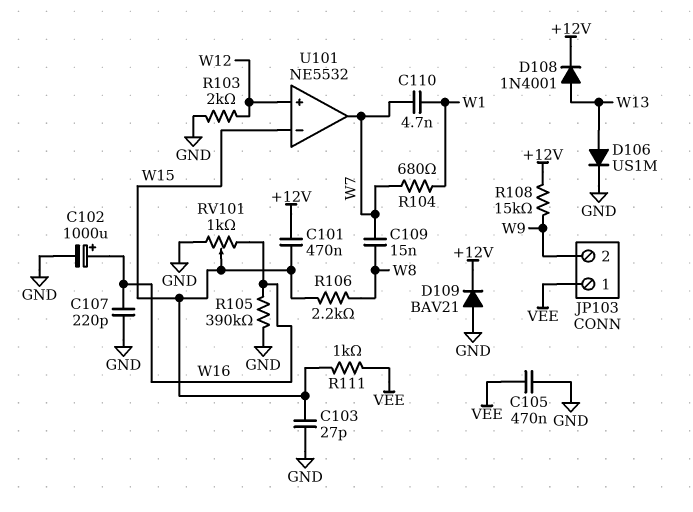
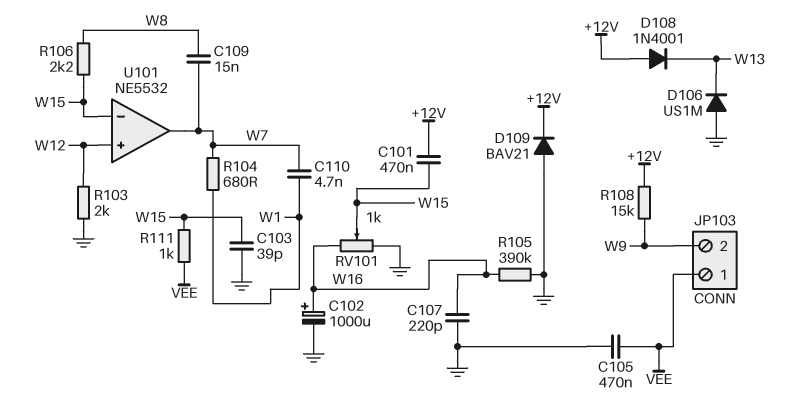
C103: 27pF (GND, W15) -> 39pF (GND, W15)
D106: diode US1M (A W13, K GND) -> diode US1M (A GND, K W13)
D108: diode 1N4001 (A W13, K +12V) -> diode 1N4001 (A +12V, K W13)

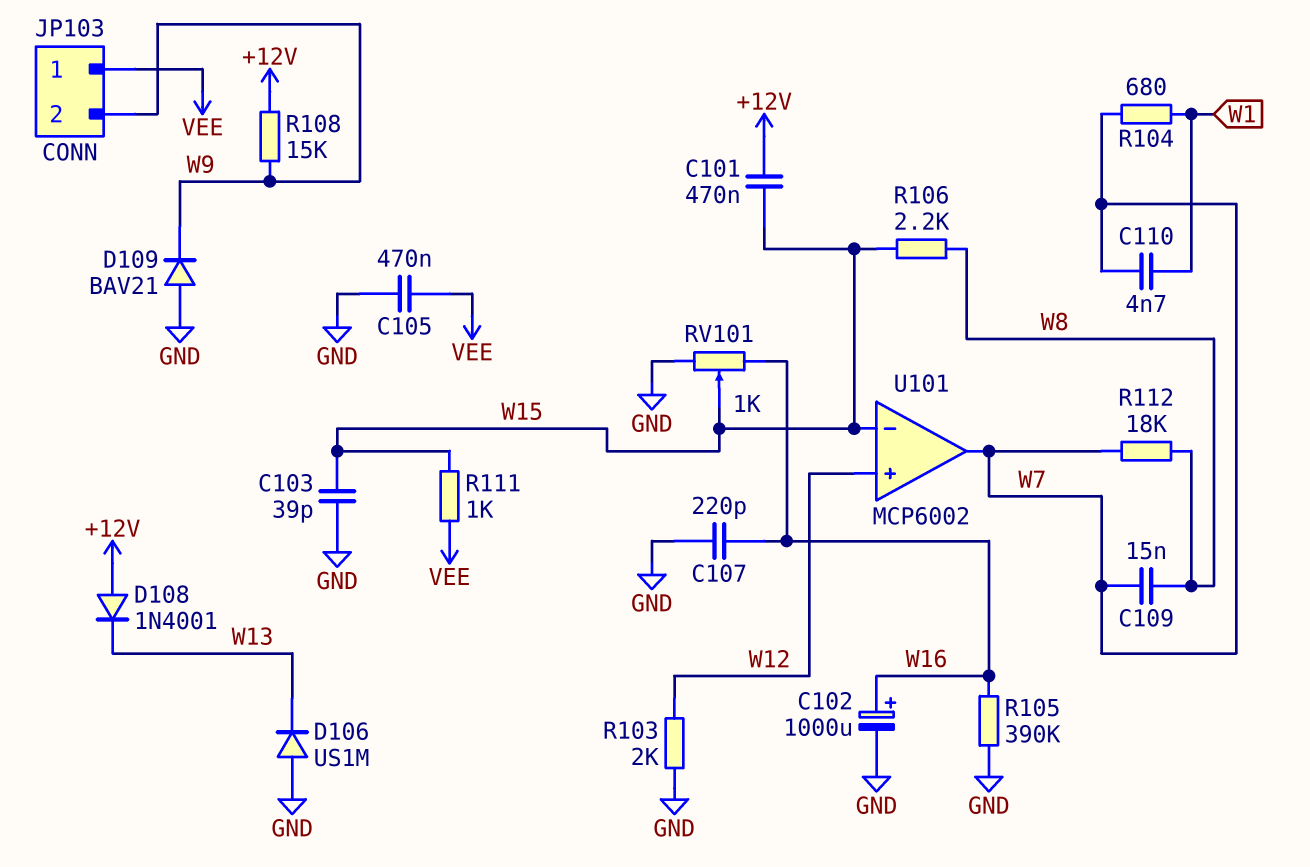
D109: diode BAV21 (A GND, K +12V) -> diode BAV21 (A GND, K W9)
R112: none -> 18k (W7, W8)
U101: NE5532 -> MCP6002

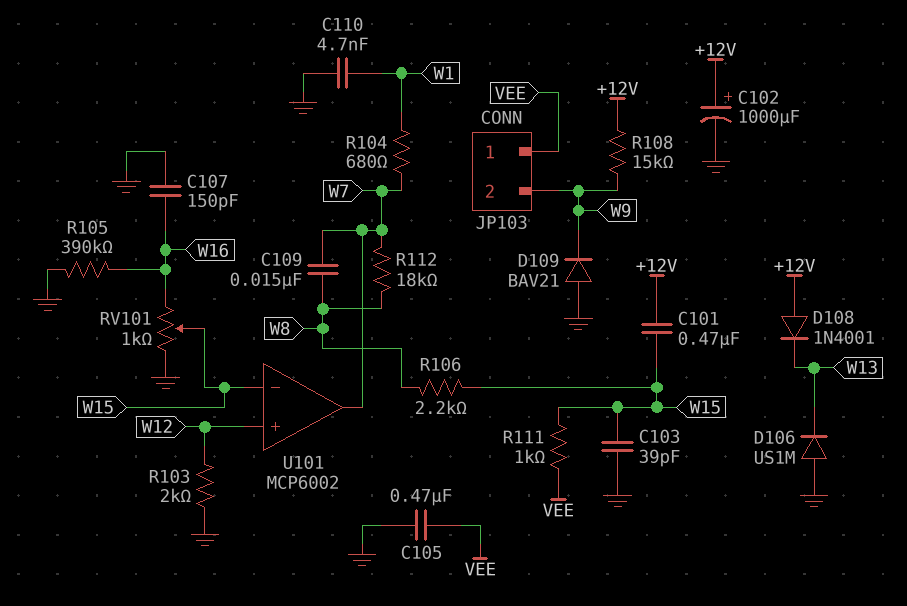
C102: 1000uF (plus W16, minus GND) -> 1000uF (plus +12V, minus GND)
C107: 220pF (GND, W16) -> 150pF (GND, W16)
C110: 4.7nF (W1, W7) -> 4.7nF (GND, W1)

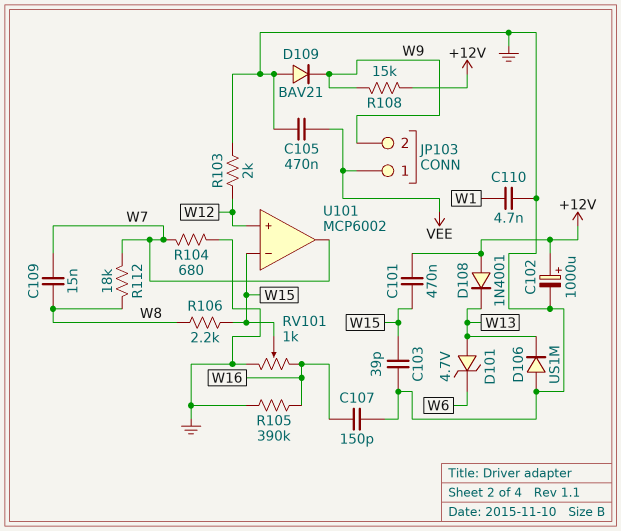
D101: none -> zener 4.7V (A W13, K W6)
R104: 680 (W1, W7) -> 680 (GND, W7)
R111: 1k (VEE, W15) -> none

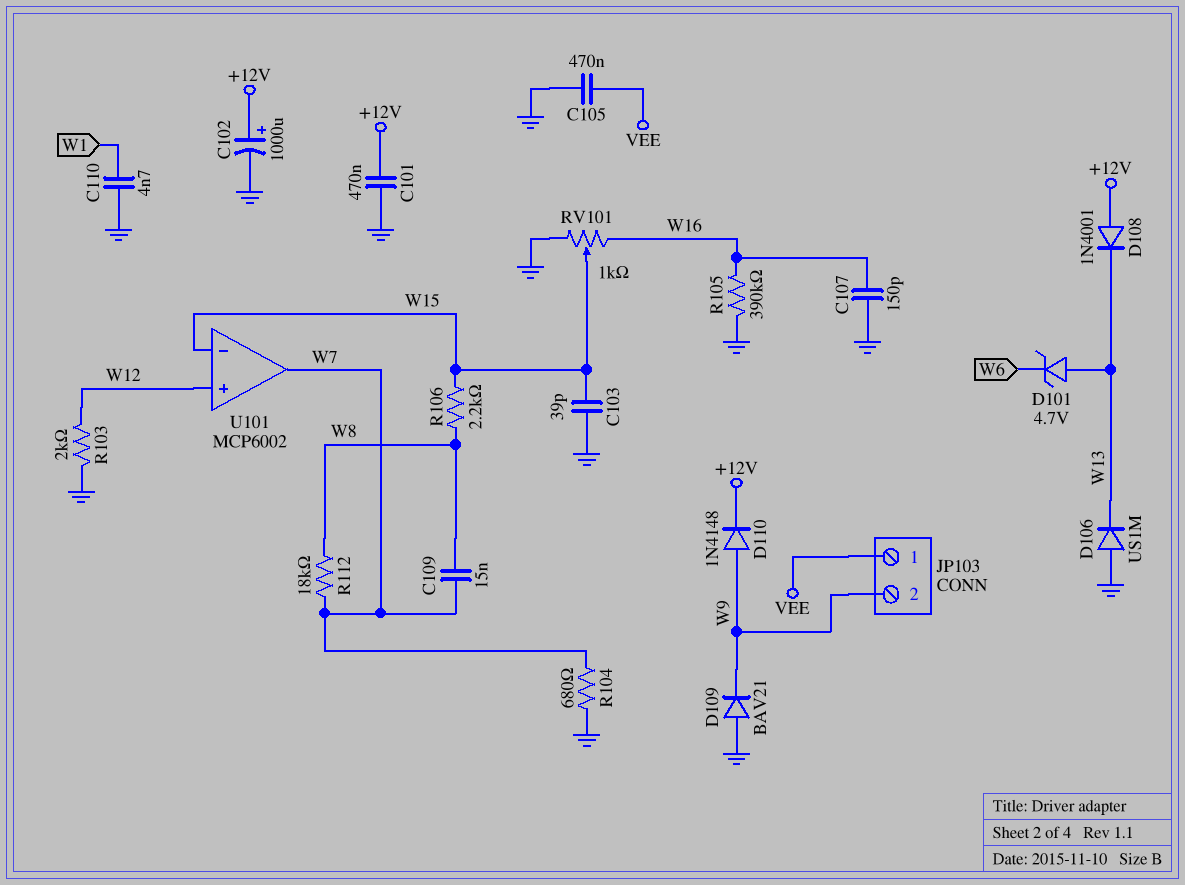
C101: 470nF (+12V, W15) -> 470nF (+12V, GND)
D110: none -> diode 1N4148 (A W9, K +12V)
R108: 15k (+12V, W9) -> none

